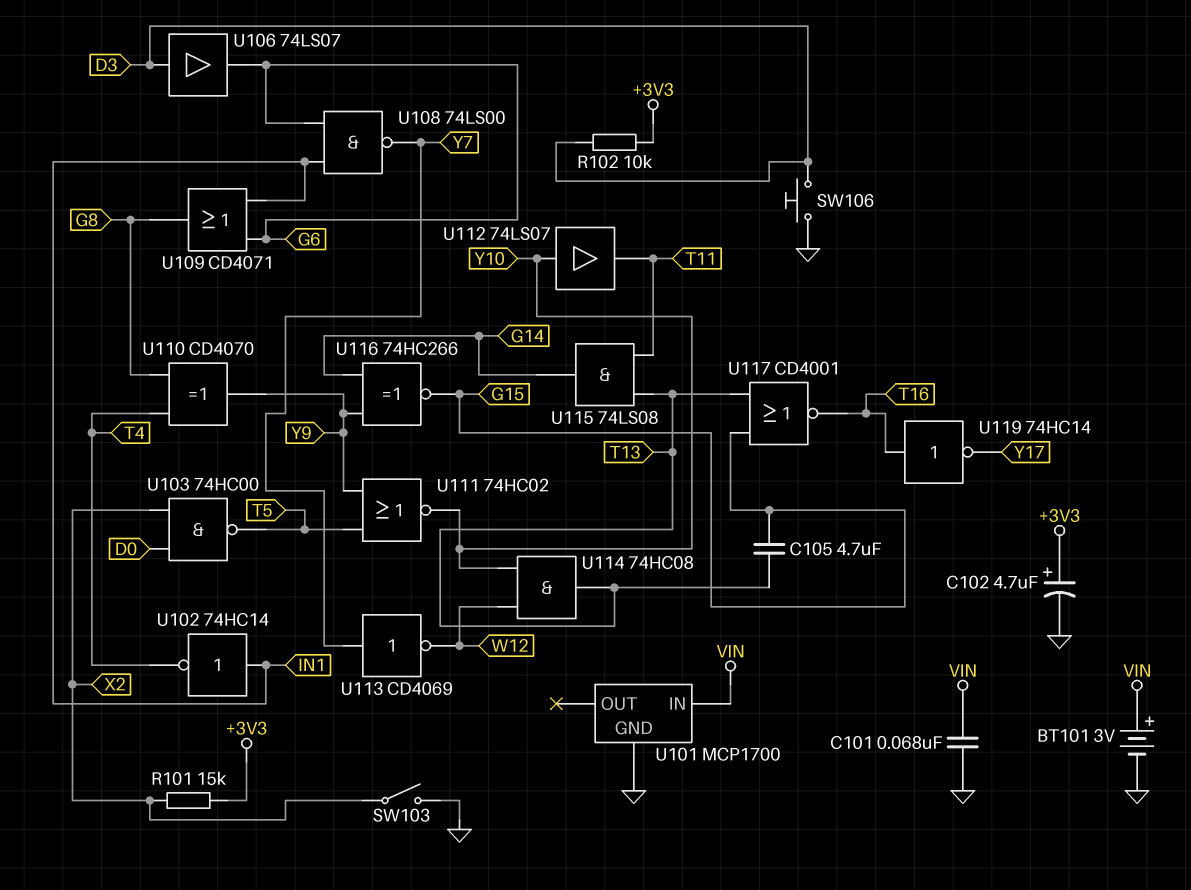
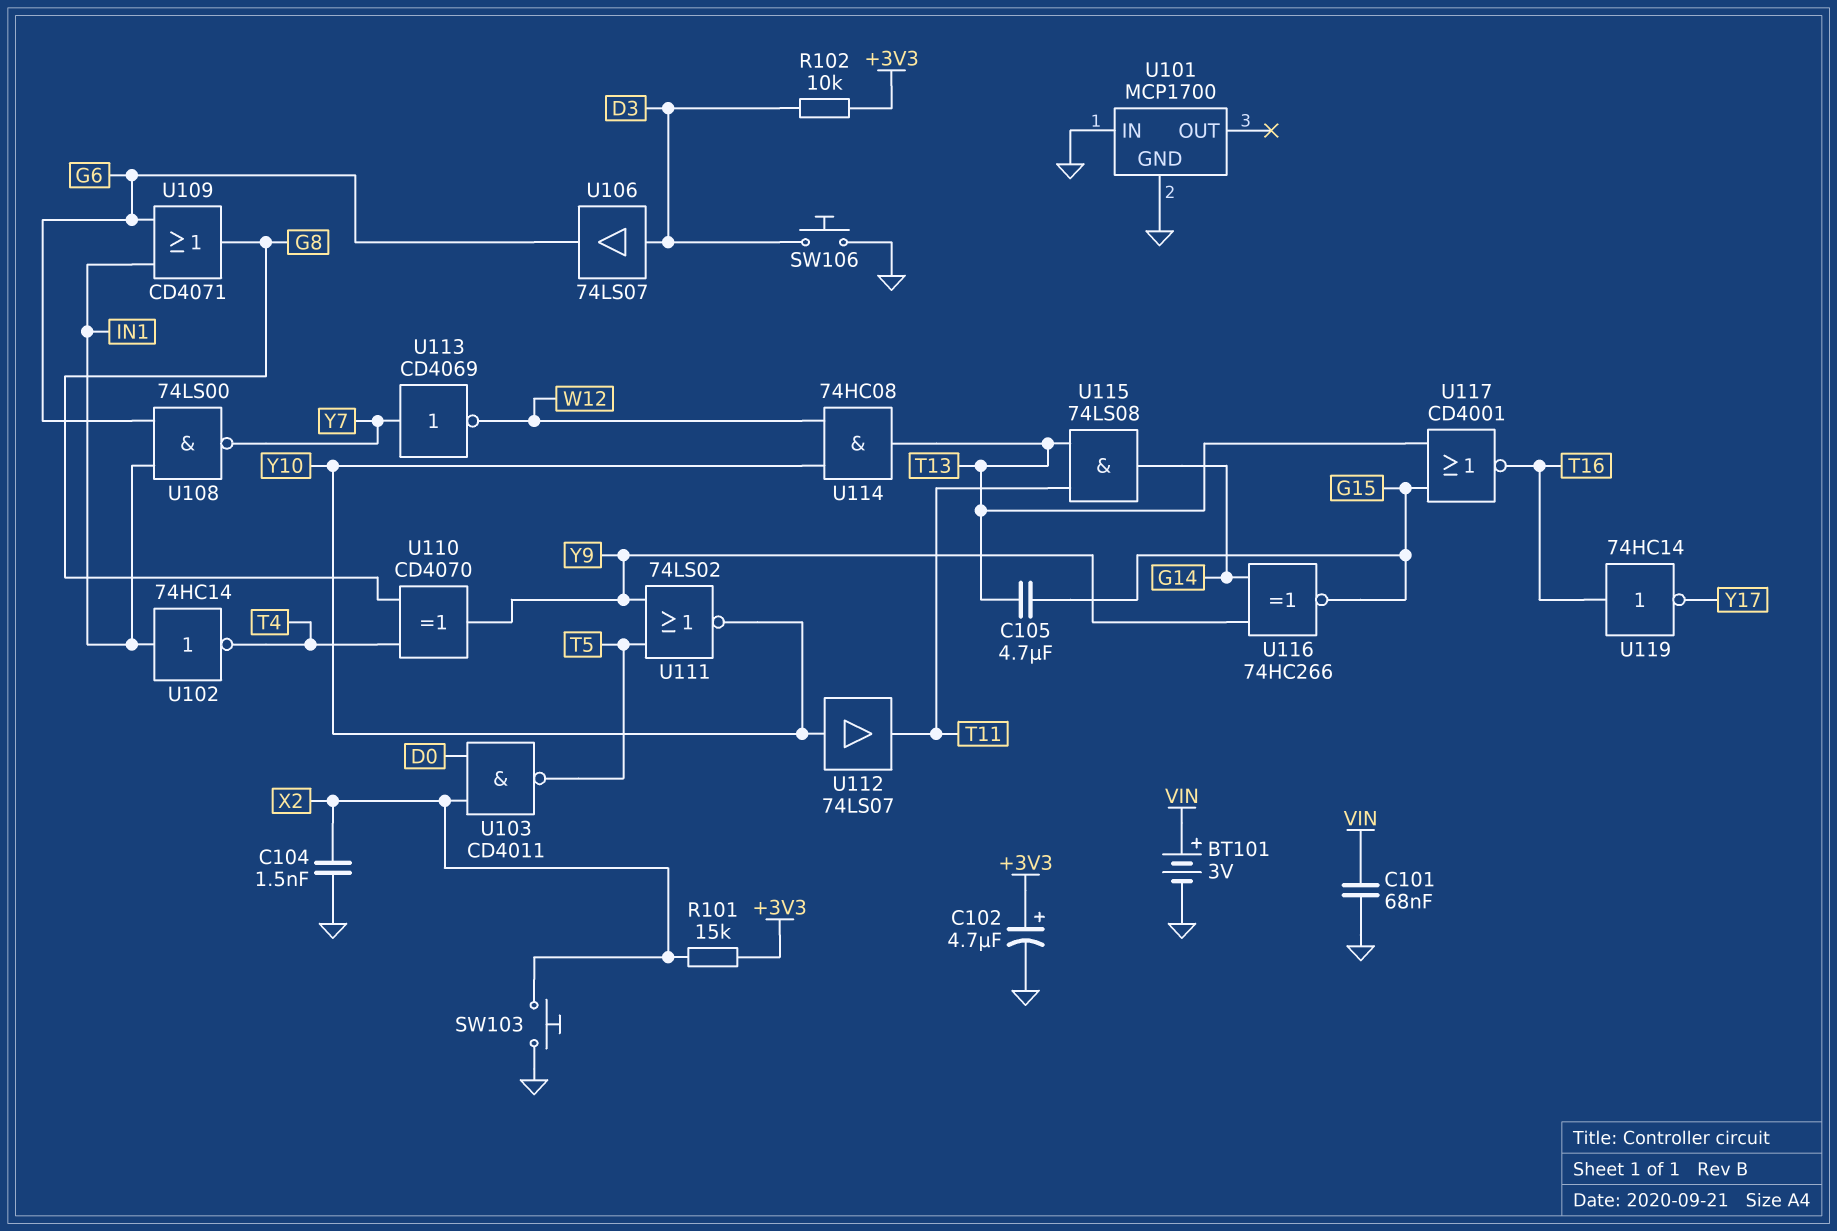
C104: none -> 1.5nF (GND, X2)
SW103: switch (GND, X2) -> button (GND, X2)
U101 pin IN: VIN -> GND
U103: NAND 74HC00 (in D0, in X2, out T5) -> NAND CD4011 (in D0, in X2, out T5)
U111: NOR 74HC02 (in T5, in Y9, out Y10) -> NOR 74LS02 (in T5, in Y9, out Y10)

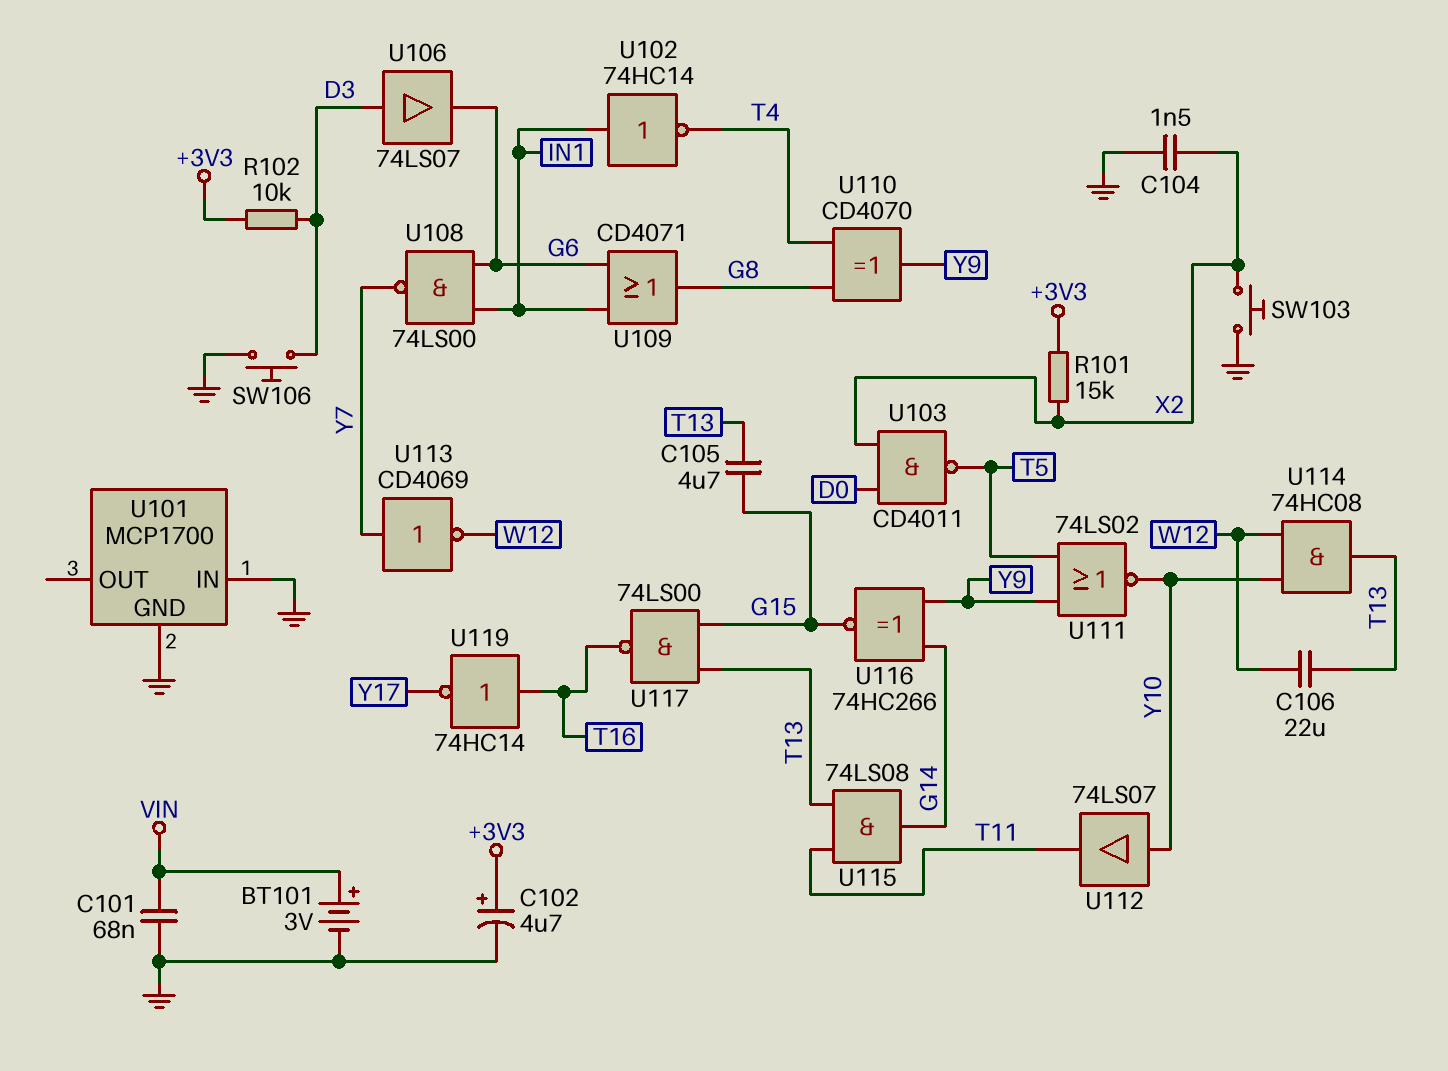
C106: none -> 22uF (T13, W12)
U117: NOR CD4001 (in G15, in T13, out T16) -> NAND 74LS00 (in G15, in T13, out T16)

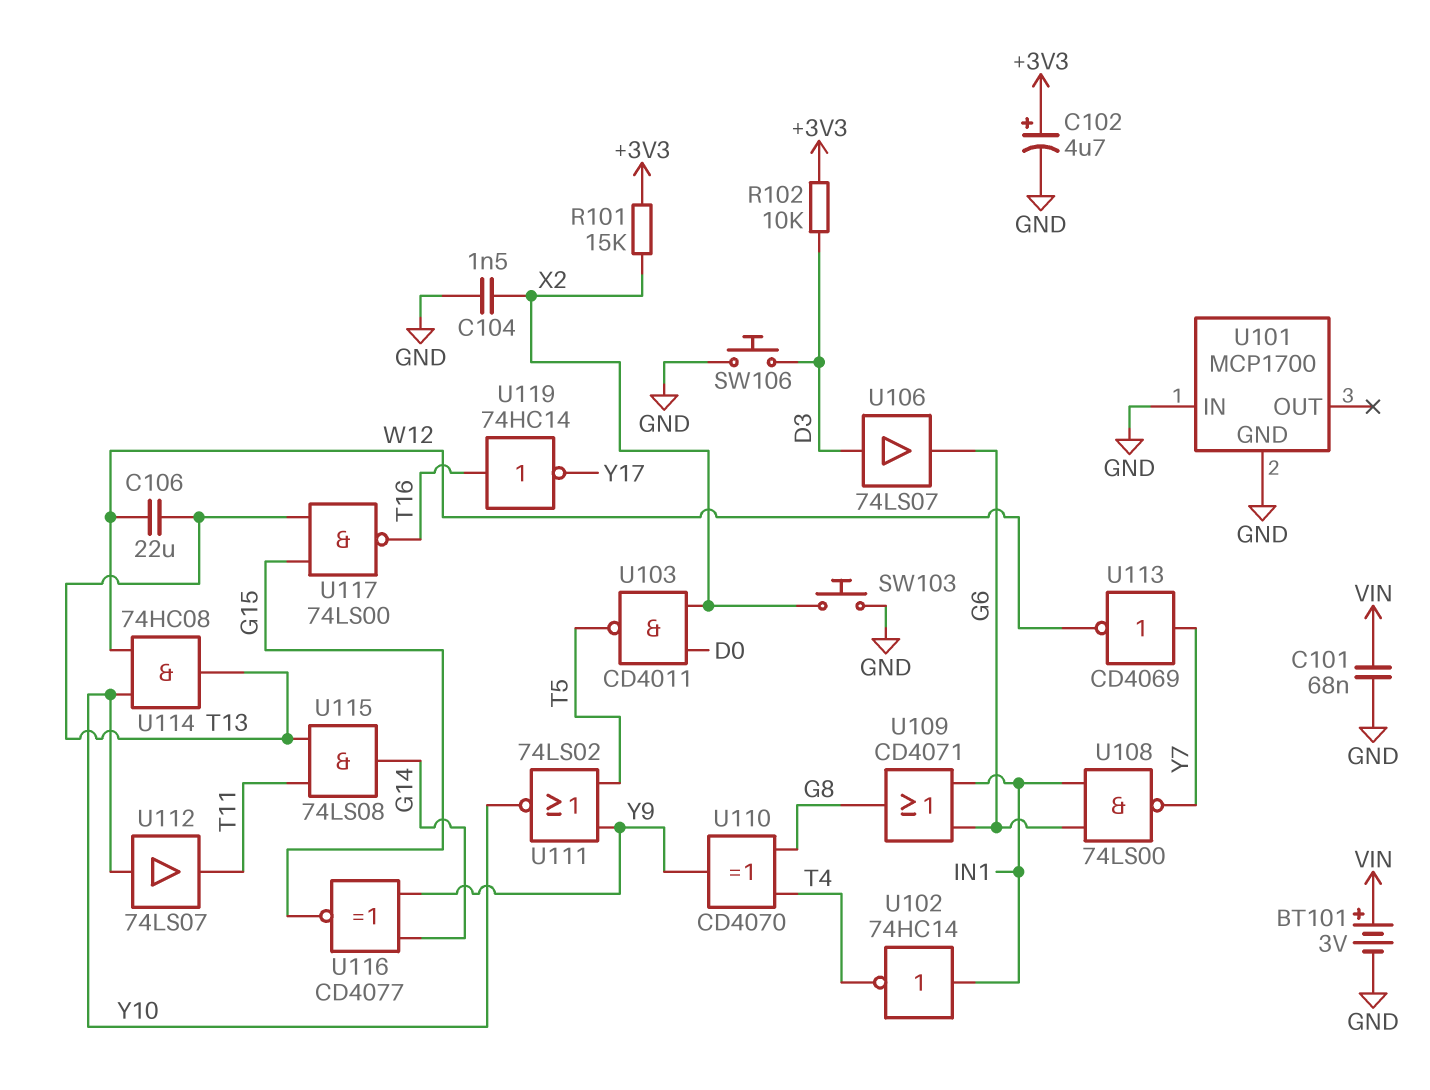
C105: 4.7uF (G15, T13) -> none
U116: XNOR 74HC266 (in G14, in Y9, out G15) -> XNOR CD4077 (in G14, in Y9, out G15)

